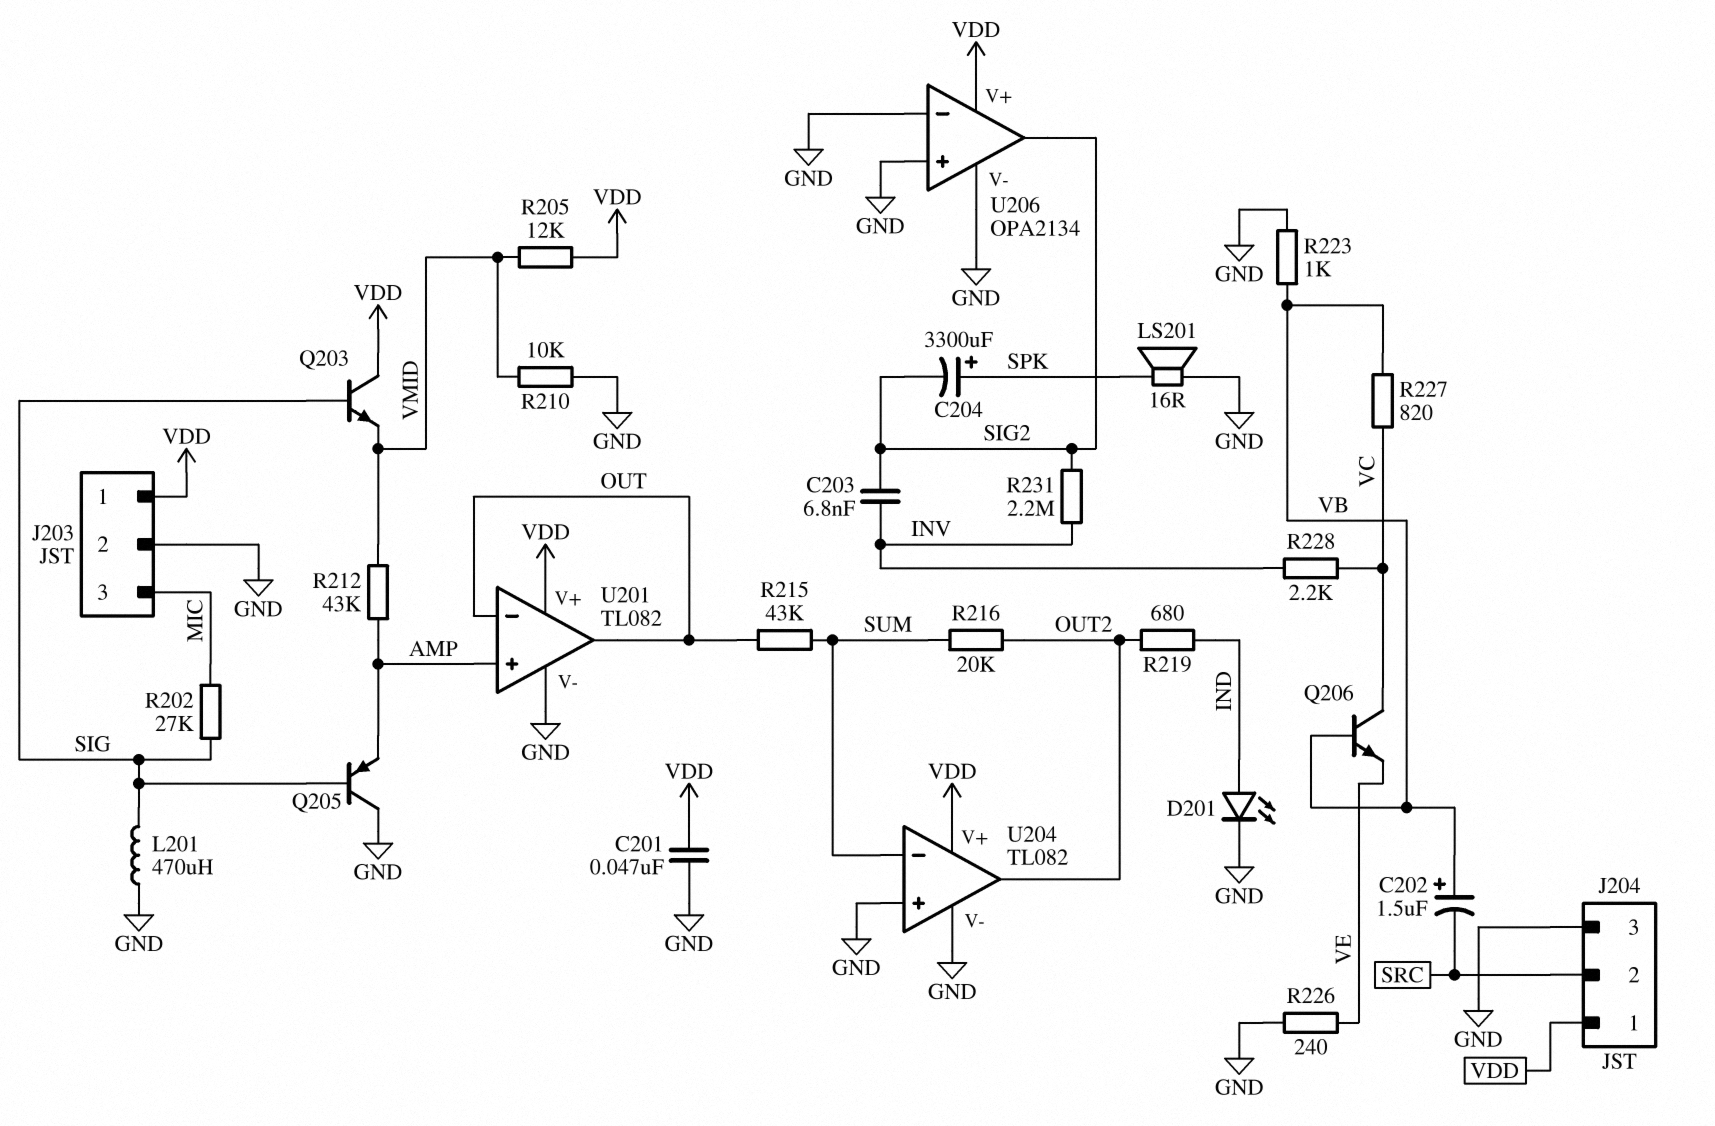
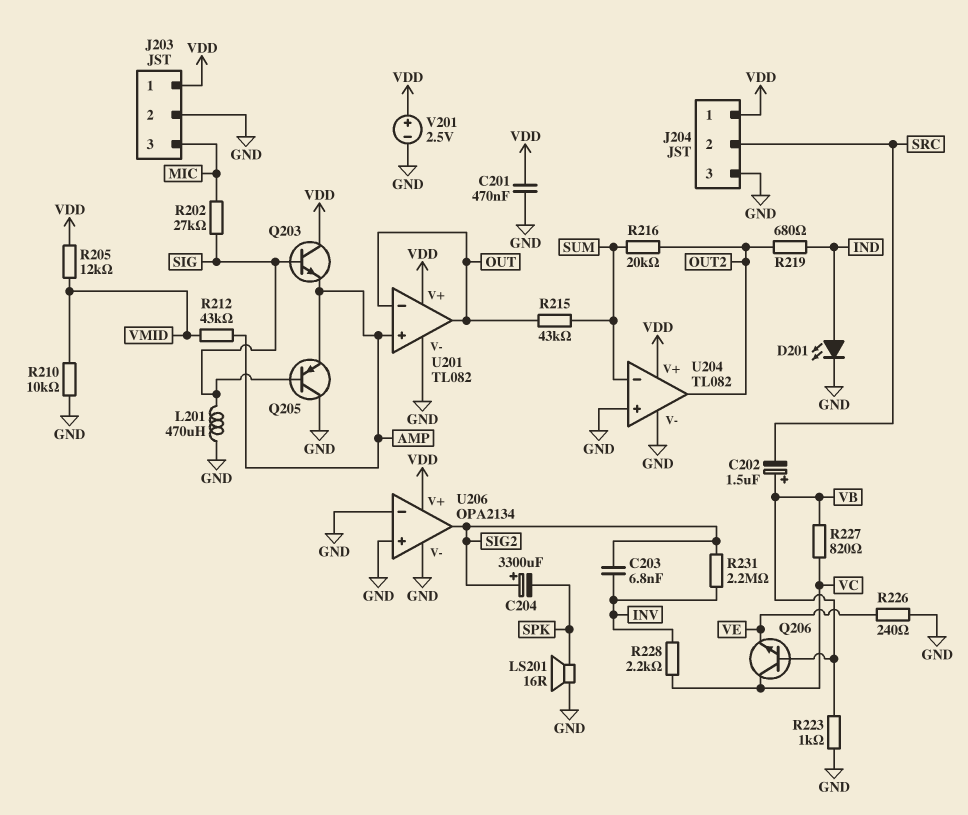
C201: 47nF (GND, VDD) -> 470nF (GND, VDD)
C204: 3300uF (plus SPK, minus SIG2) -> 3300uF (plus SIG2, minus SPK)
Q203: NPN (B SIG, C VDD, E VMID) -> NPN (B SIG, C VDD, E AMP)
V201: none -> 2.5V (plus VDD, minus GND)

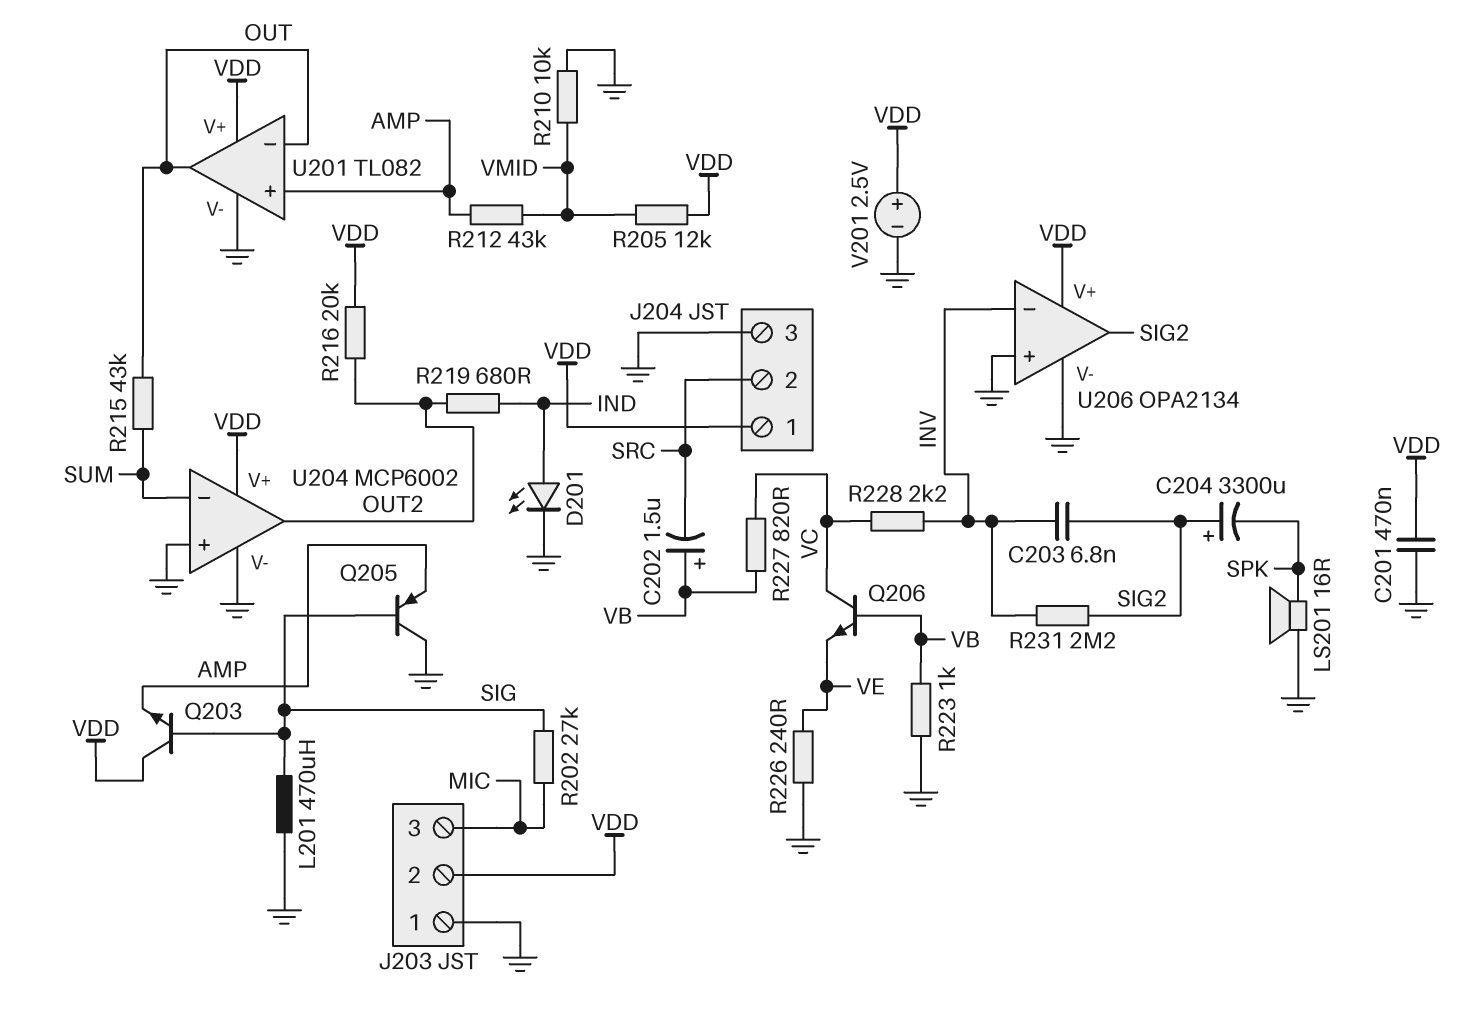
J203 pin 1: VDD -> GND
J203 pin 2: GND -> VDD
R216: 20k (OUT2, SUM) -> 20k (OUT2, VDD)
U204: TL082 -> MCP6002
U206 pin in-: GND -> INV

